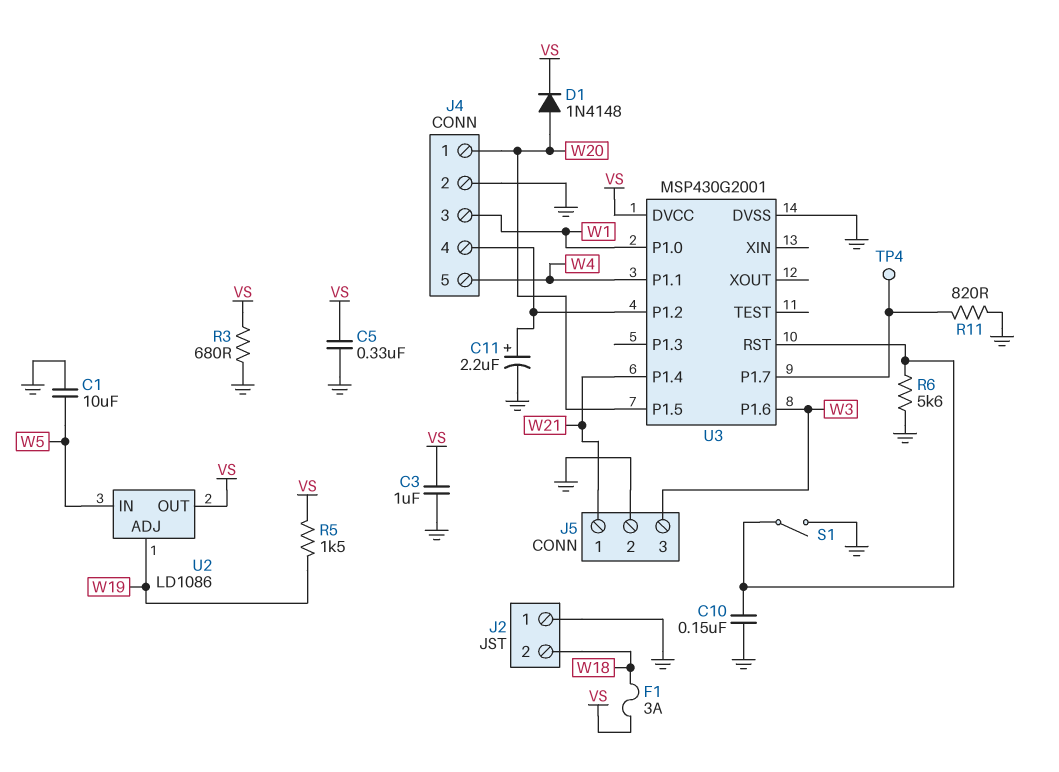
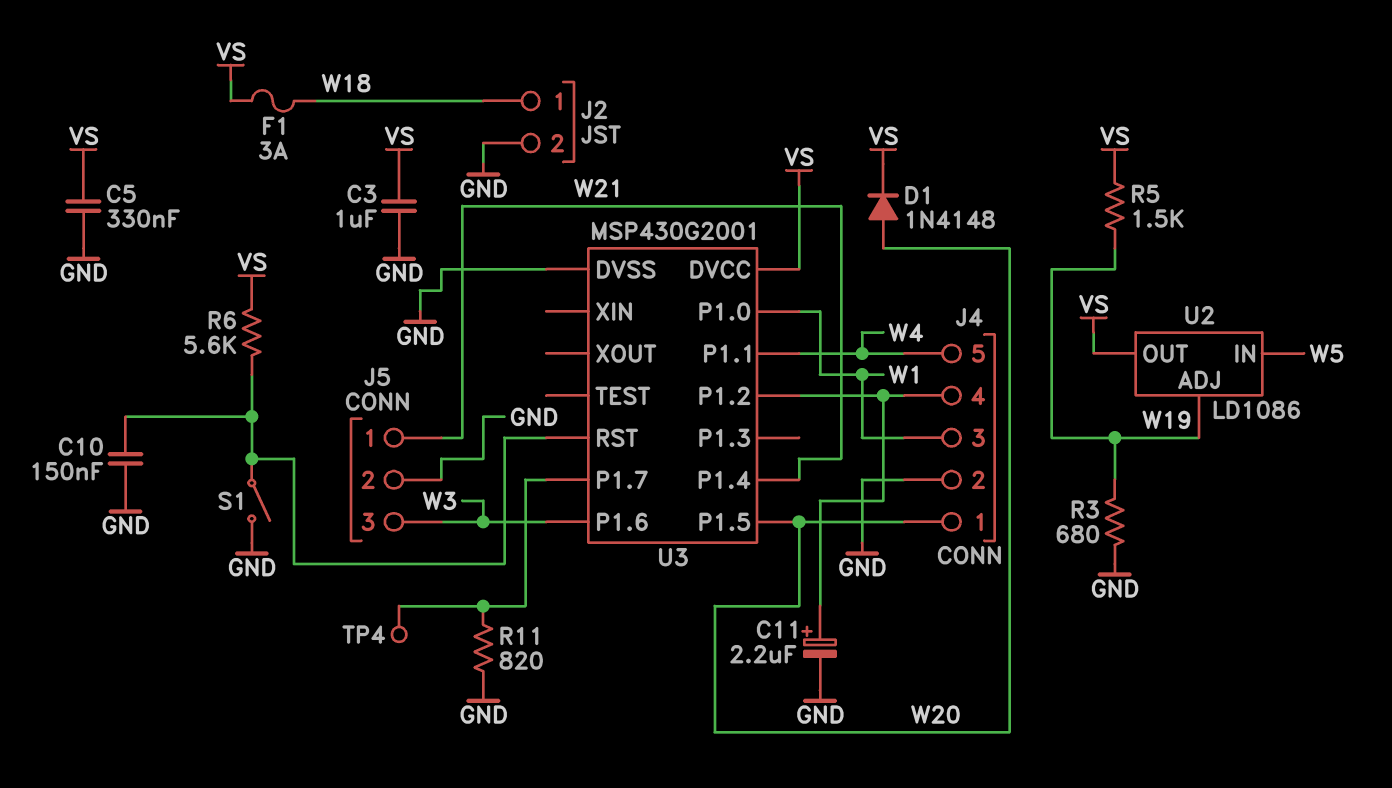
C1: 10uF (GND, W5) -> none
J2 pin 1: GND -> W18
J2 pin 2: W18 -> GND
R3: 680 (GND, VS) -> 680 (GND, W19)
R6: 5.6k (GND, U3/RST) -> 5.6k (U3/RST, VS)

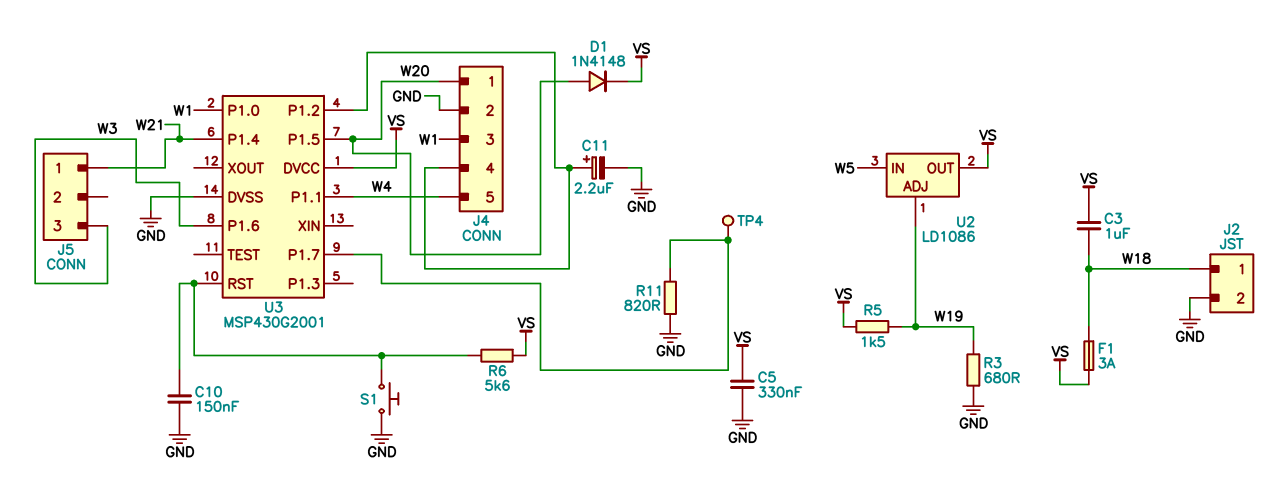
C3: 1uF (GND, VS) -> 1uF (VS, W18)
J5 pin 2: GND -> none
S1: switch (GND, U3/RST) -> button (GND, U3/RST)

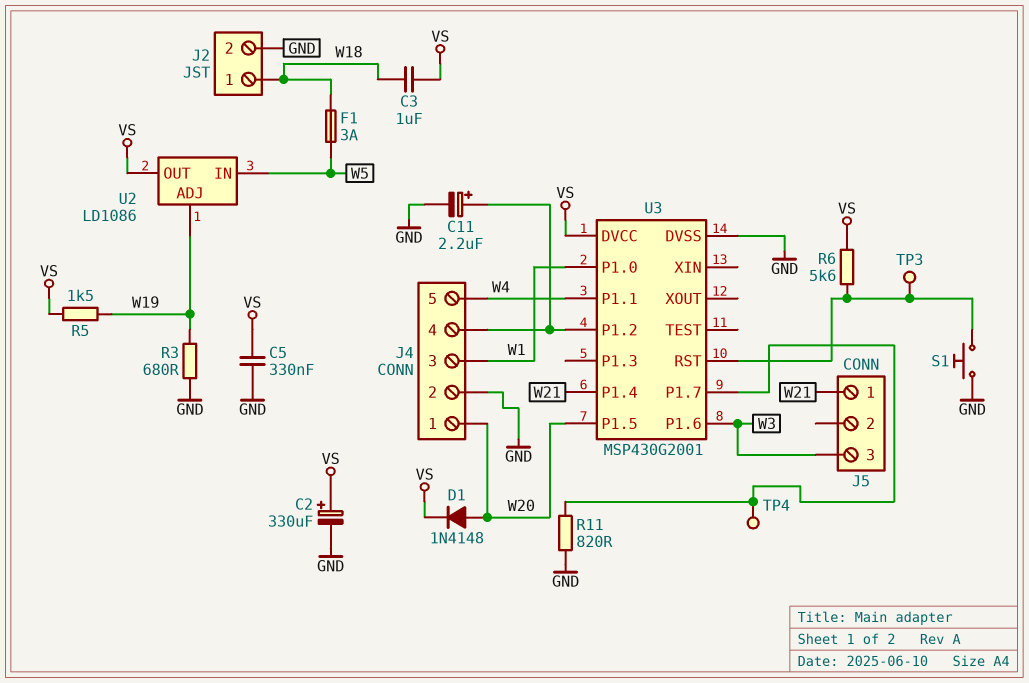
C2: none -> 330uF (plus VS, minus GND)
C10: 150nF (GND, U3/RST) -> none
F1: 3A (VS, W18) -> 3A (W5, W18)
TP3: none -> test point (U3/RST)

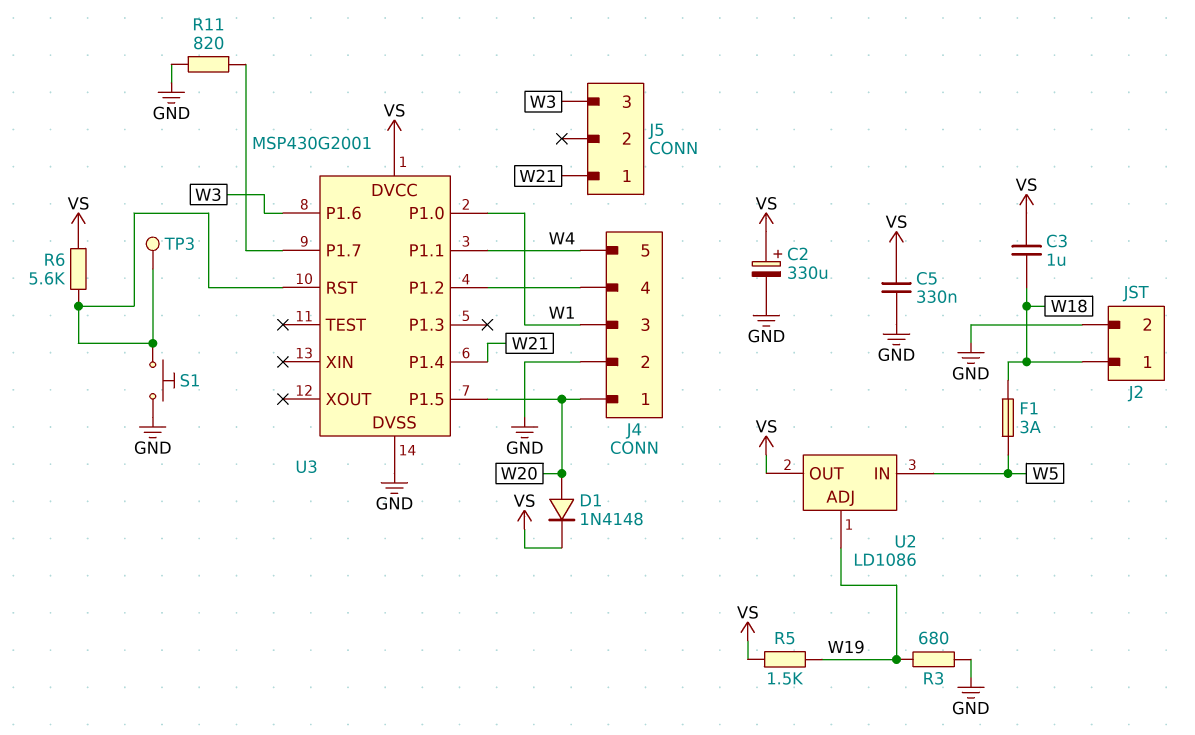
C11: 2.2uF (plus J4/4, minus GND) -> none
TP4: test point (U3/P1.7) -> none

